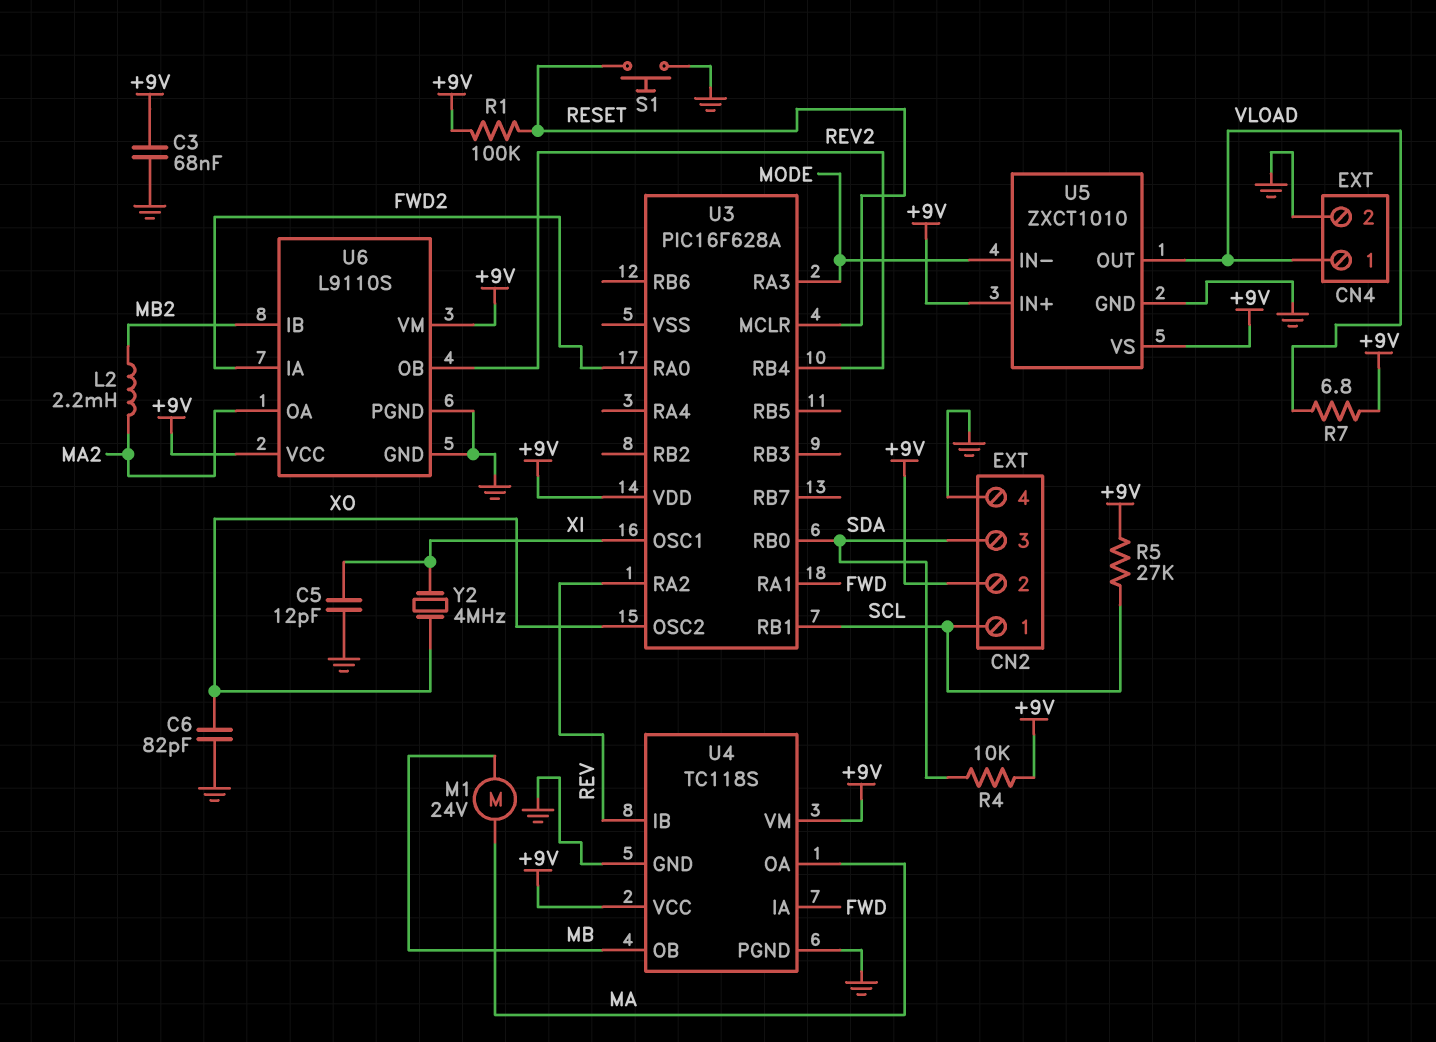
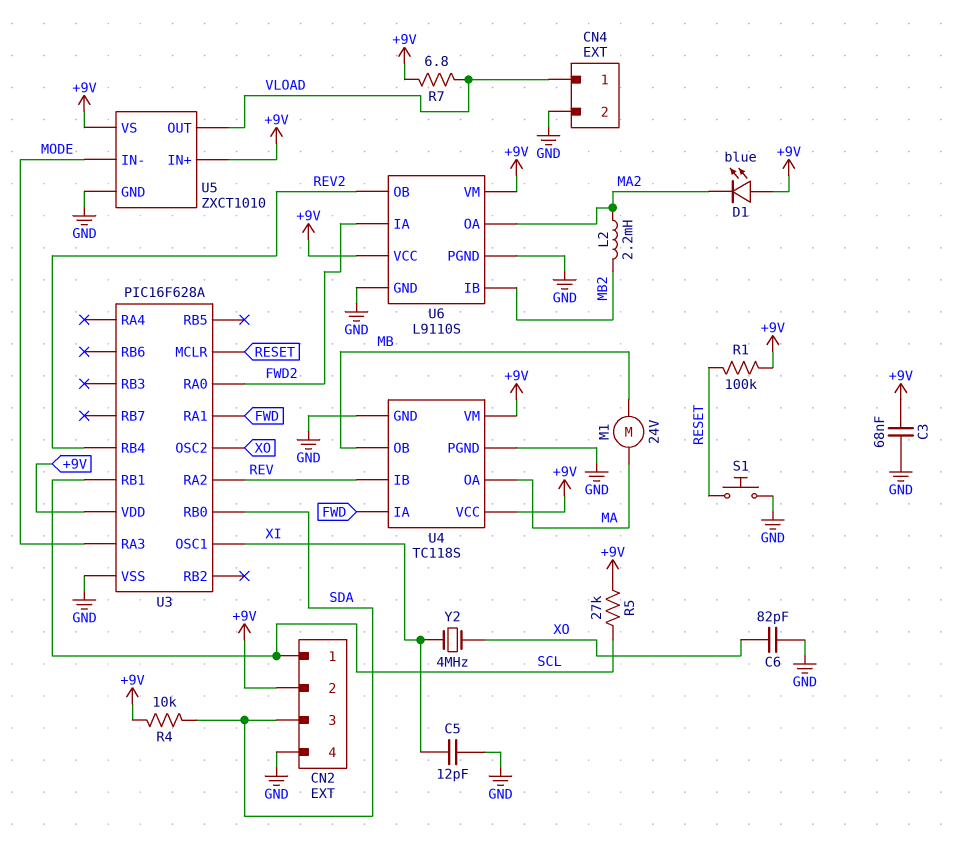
D1: none -> LED blue (A +9V, K MA2)
U3 pin VSS: none -> GND

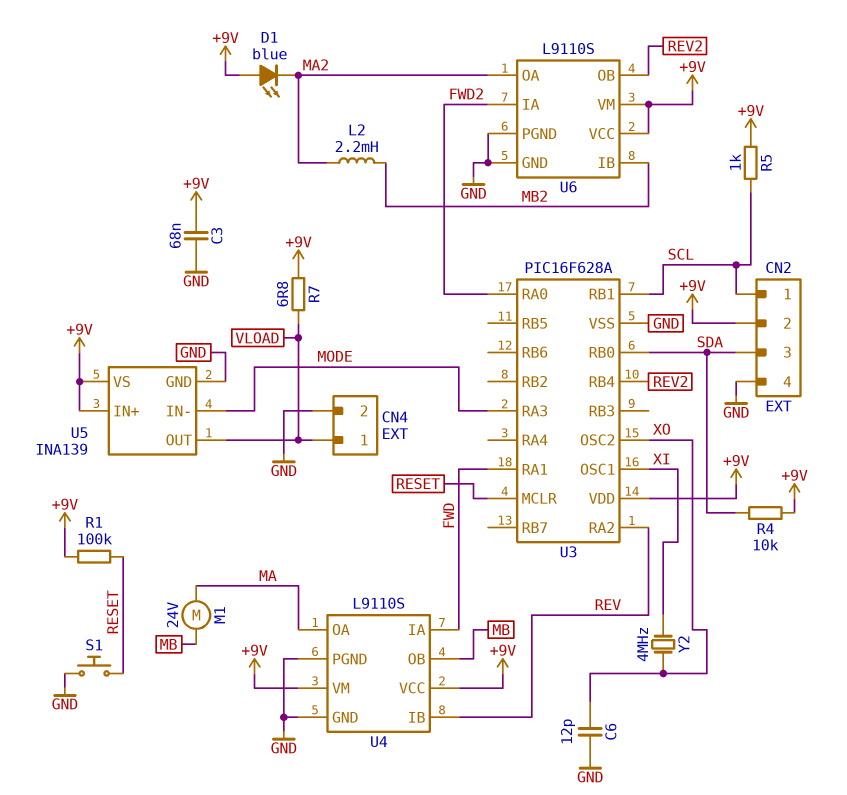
C5: 12pF (GND, XI) -> none
C6: 82pF (GND, XO) -> 12pF (GND, XO)
R5: 27k (+9V, SCL) -> 1k (+9V, SCL)
U4: TC118S -> L9110S
U5: ZXCT1010 -> INA139

